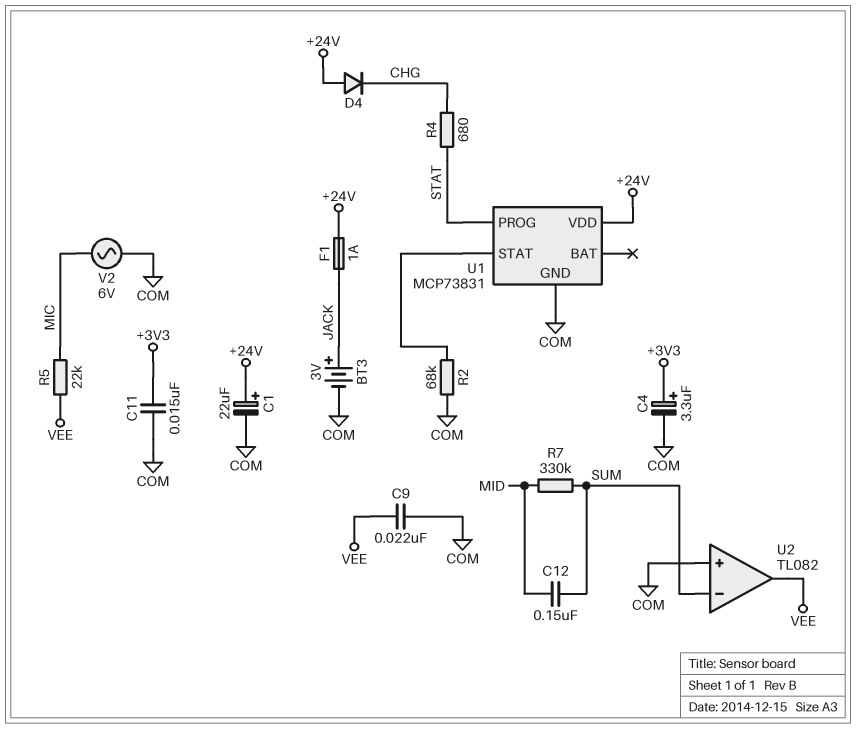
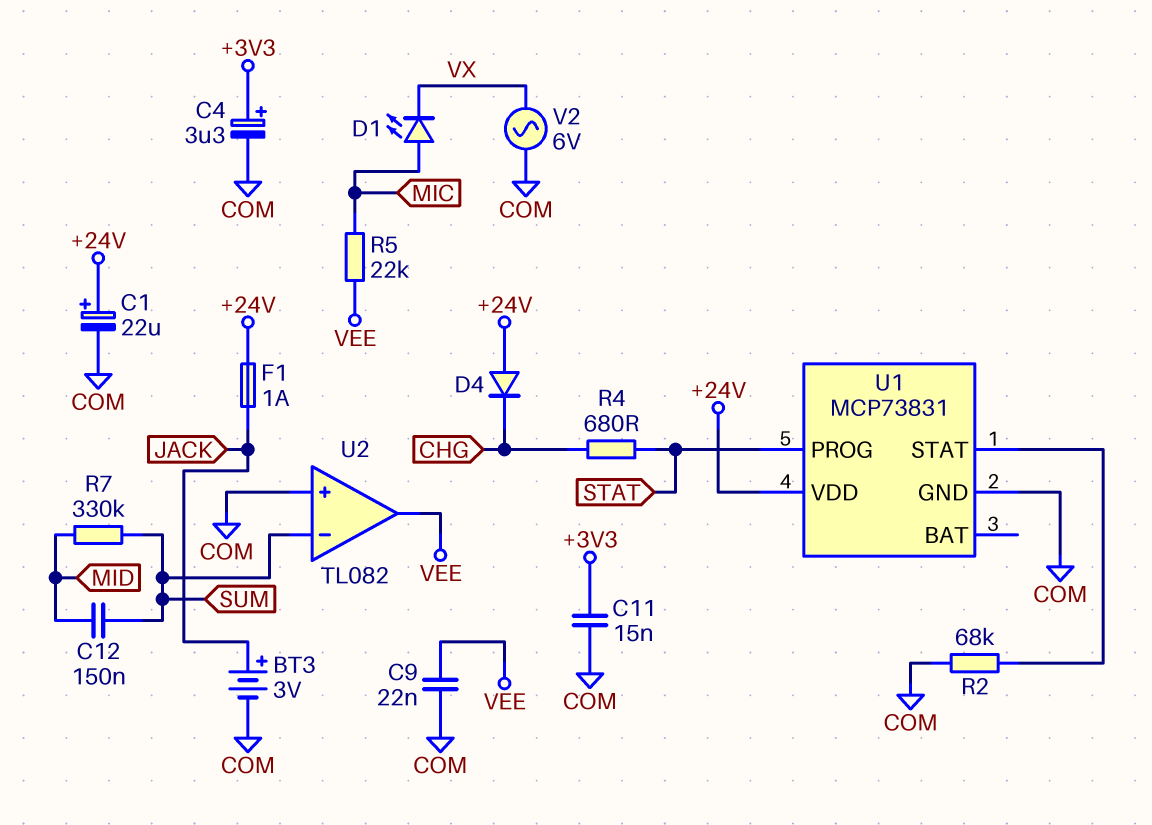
D1: none -> LED (A MIC, K VX)
V2: AC 6V (COM, MIC) -> AC 6V (COM, VX)

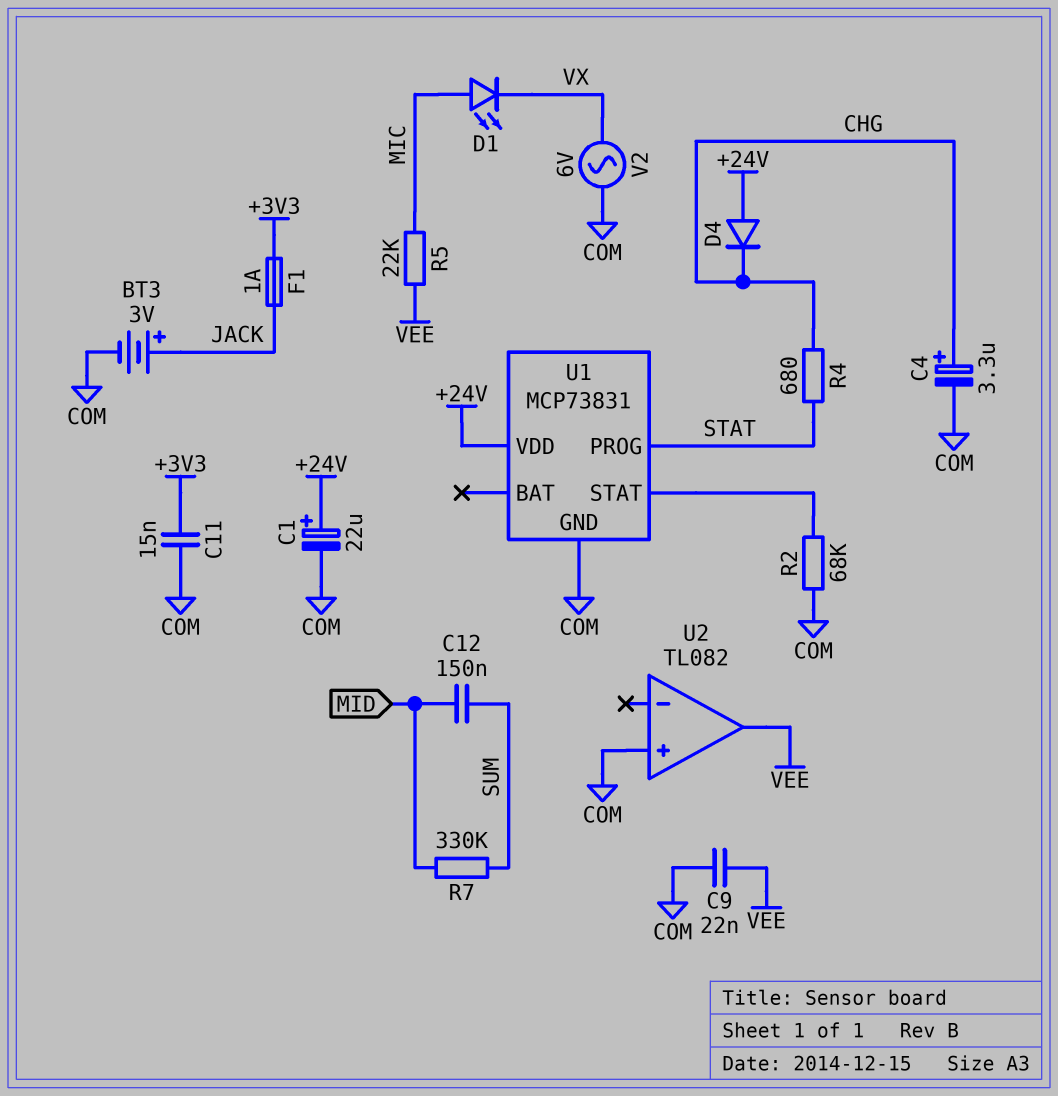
C4: 3.3uF (plus +3V3, minus COM) -> 3.3uF (plus CHG, minus COM)
F1: 1A (+24V, JACK) -> 1A (+3V3, JACK)
U2 pin in-: SUM -> none

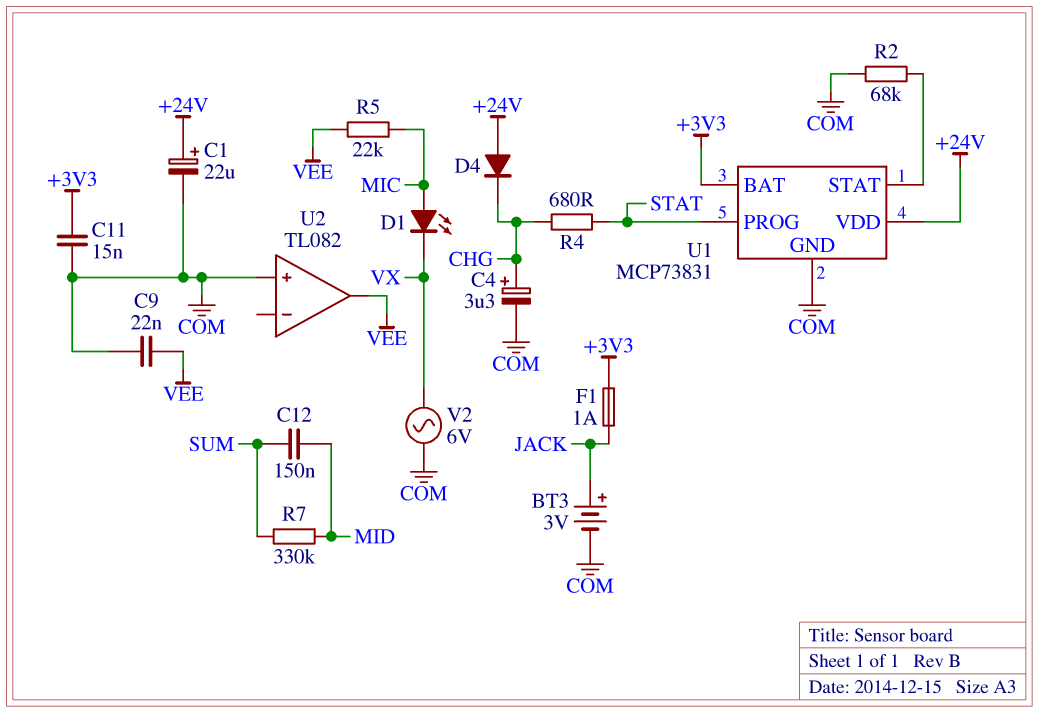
U1 pin BAT: none -> +3V3

